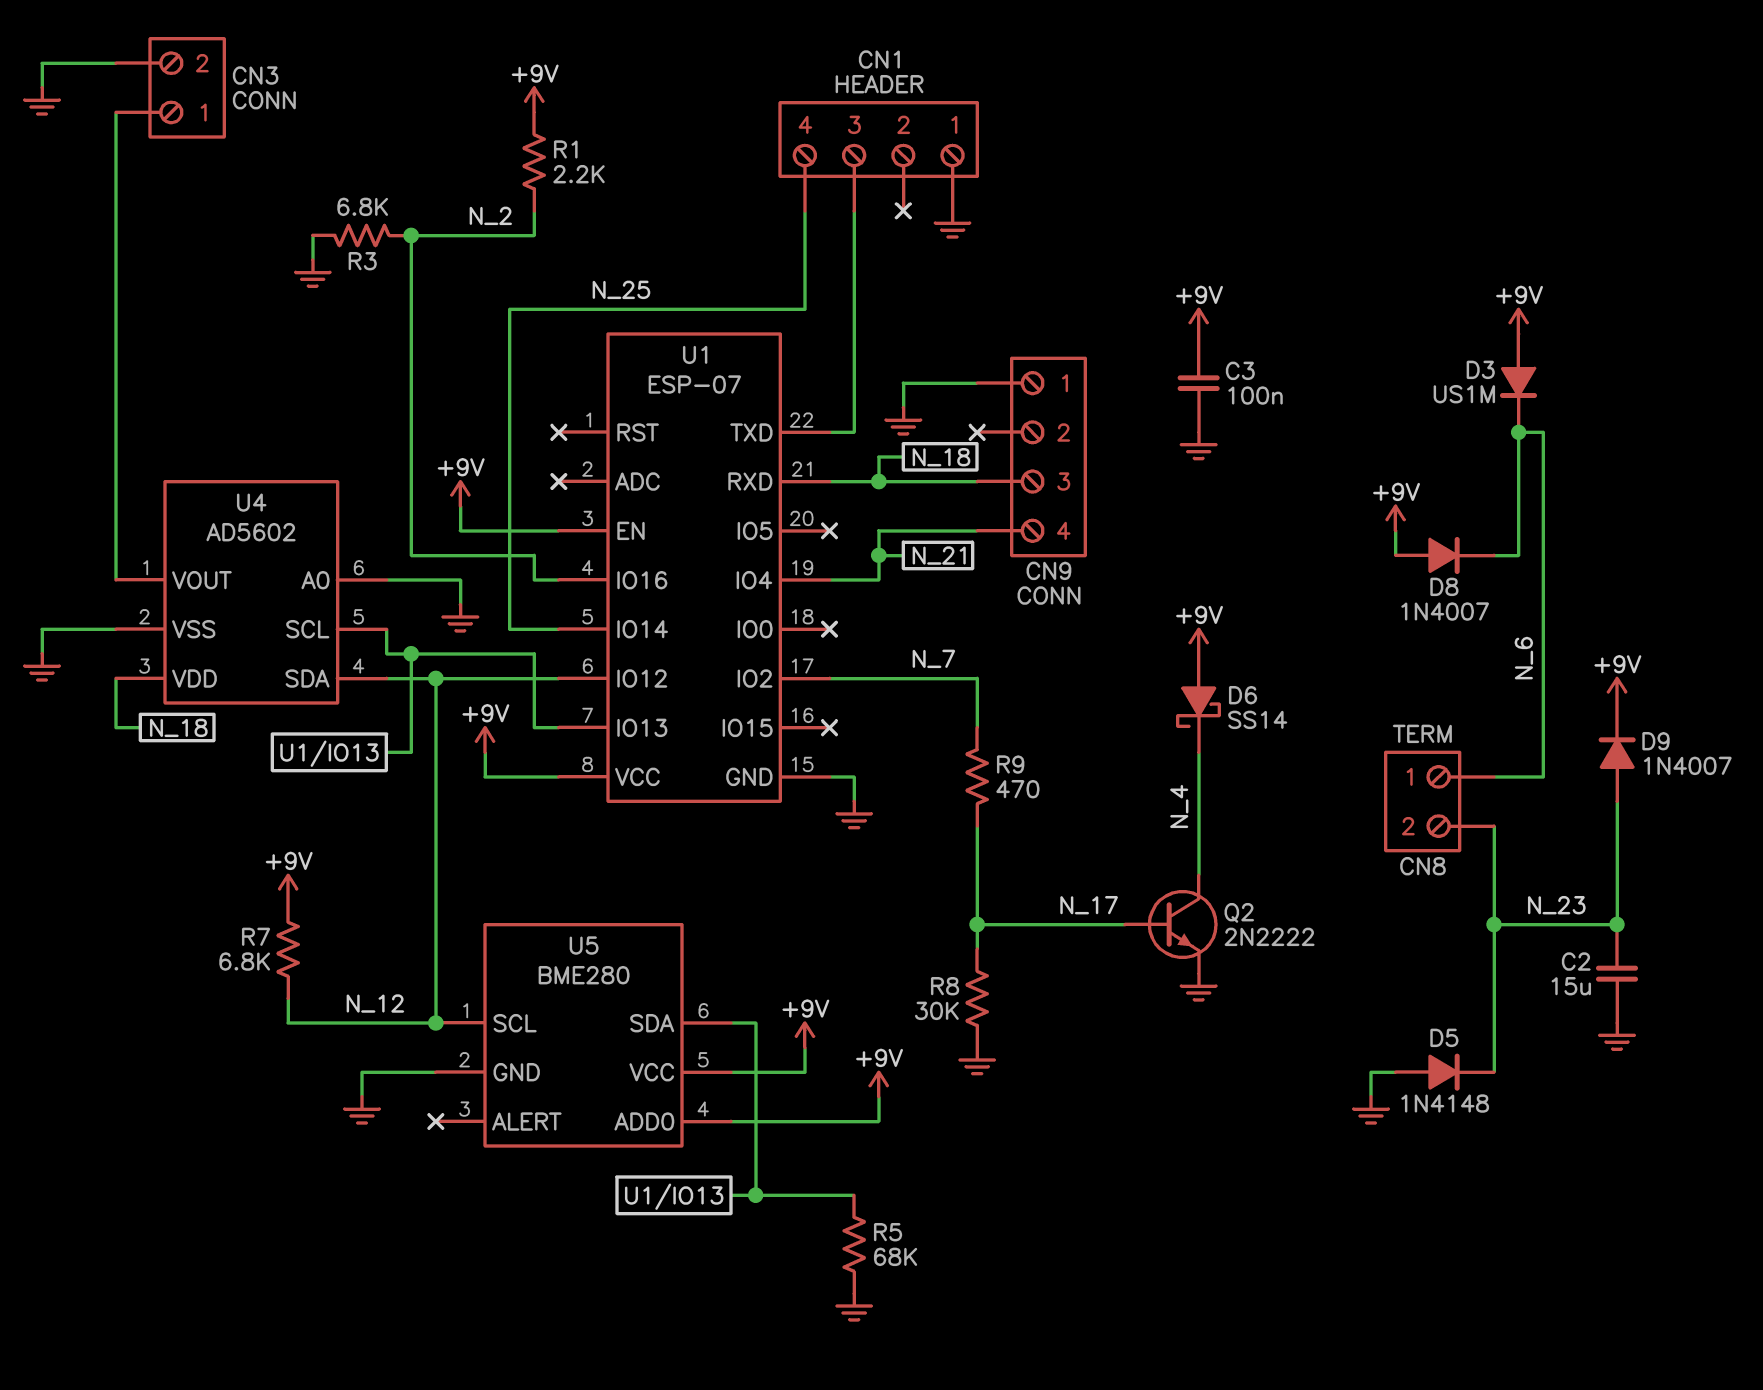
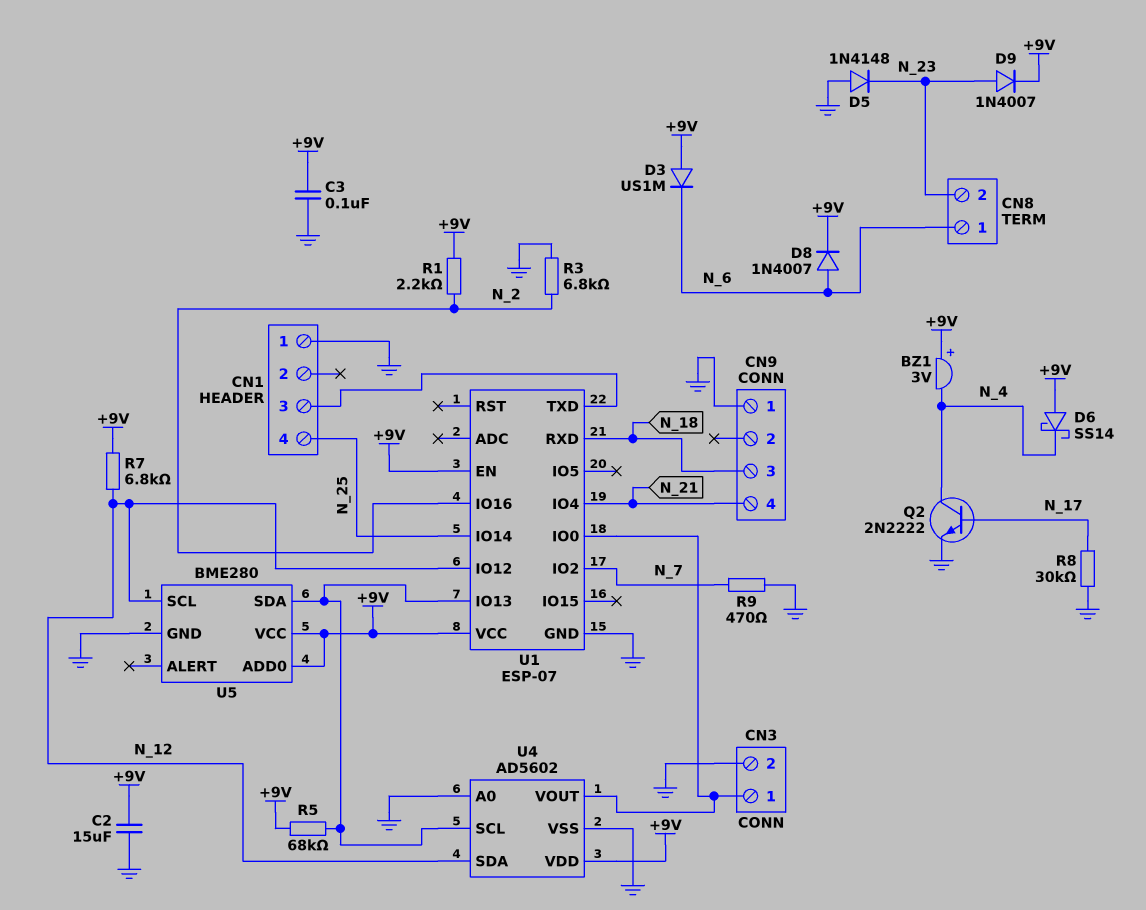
BZ1: none -> buzzer 3V (plus +9V, minus N_4)
C2: 15uF (GND, N_23) -> 15uF (+9V, GND)
D8: diode 1N4007 (A +9V, K N_6) -> diode 1N4007 (A N_6, K +9V)
R5: 68k (GND, U1/IO13) -> 68k (+9V, U1/IO13)
R9: 470 (N_7, N_17) -> 470 (GND, N_7)
U1 pin IO0: none -> CN3/1
U4 pin VDD: N_18 -> +9V

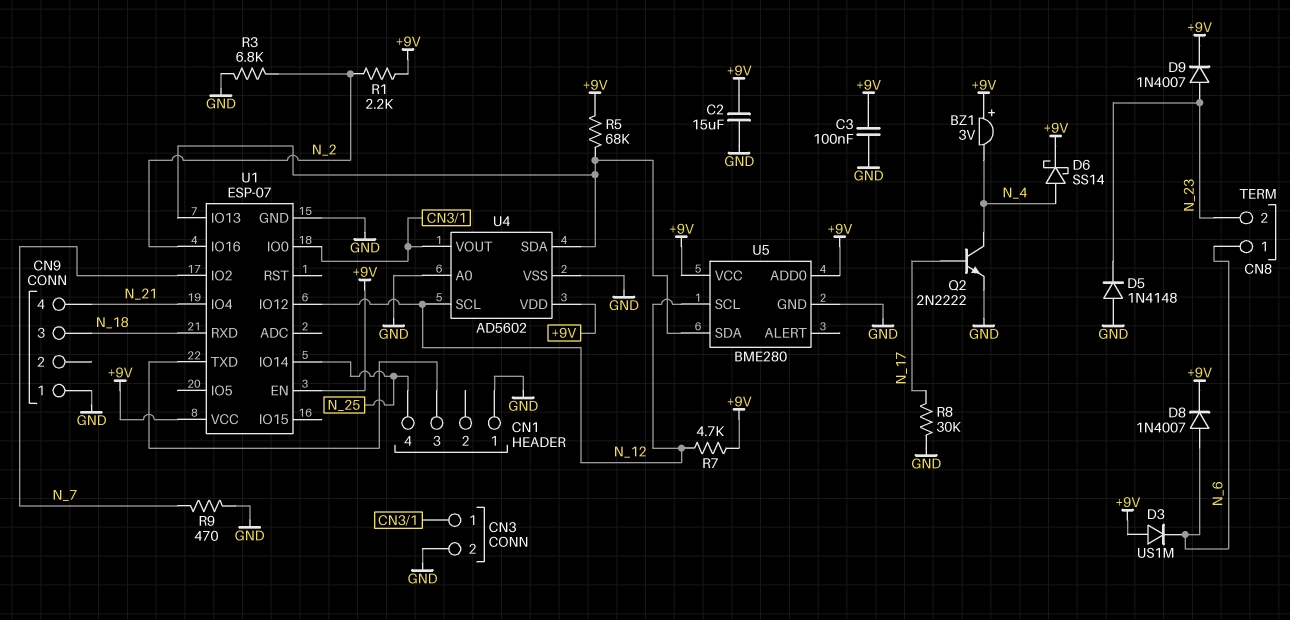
D6: schottky SS14 (A +9V, K N_4) -> schottky SS14 (A N_4, K +9V)
R7: 6.8k (+9V, N_12) -> 4.7k (+9V, N_12)
U4 pin SCL: U1/IO13 -> N_12
U4 pin SDA: N_12 -> U1/IO13

